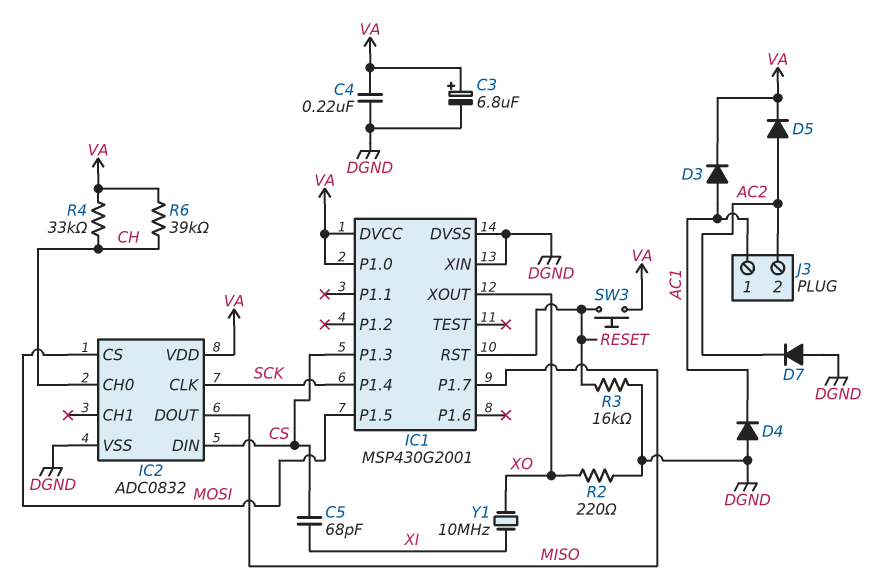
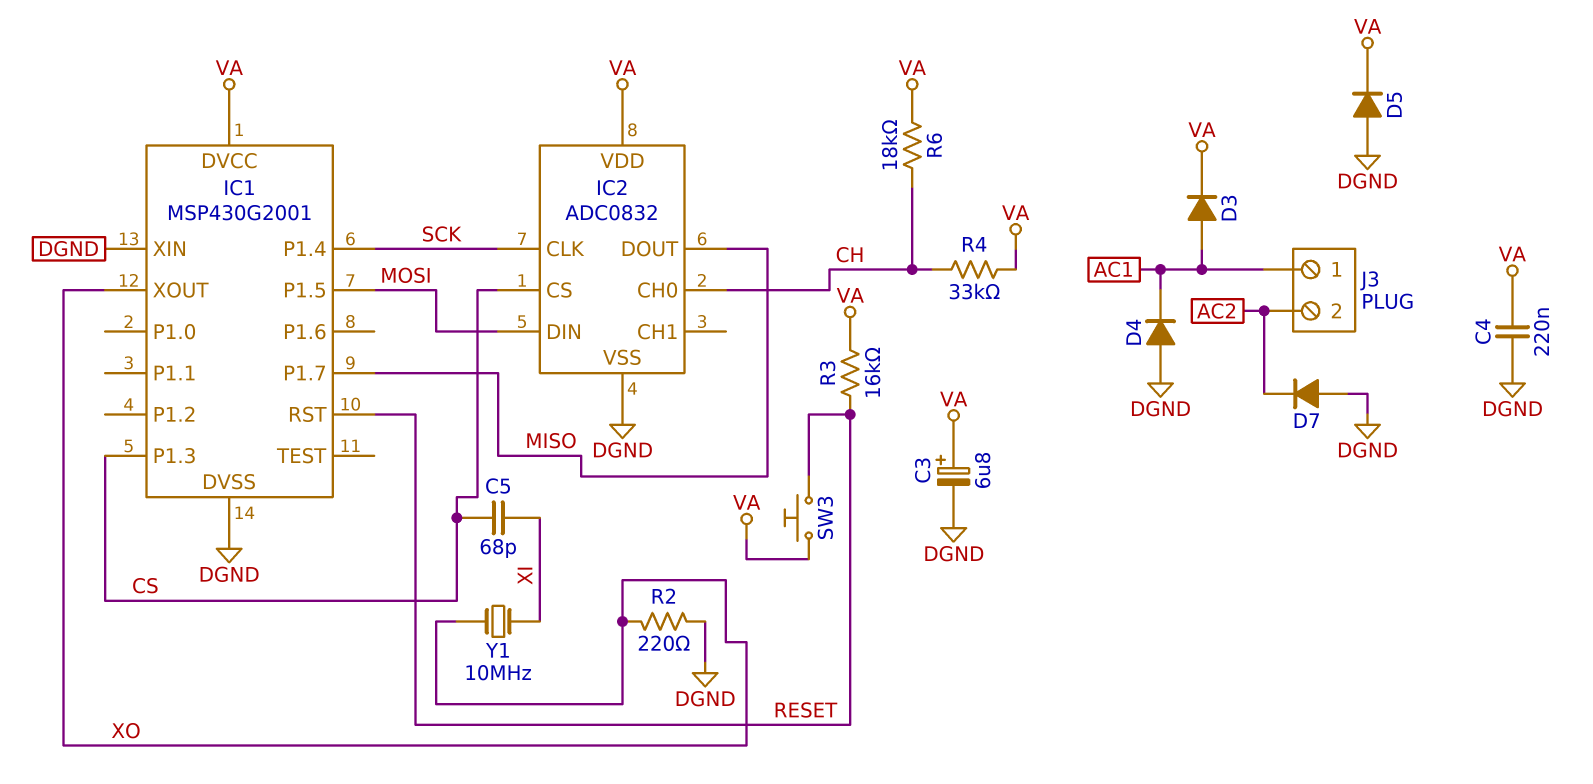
D5: diode (A AC2, K VA) -> diode (A DGND, K VA)
IC1 pin P1.0: VA -> none
IC2 pin CS: MOSI -> CS
IC2 pin DIN: CS -> MOSI
R3: 16k (DGND, RESET) -> 16k (RESET, VA)
R6: 39k (CH, VA) -> 18k (CH, VA)

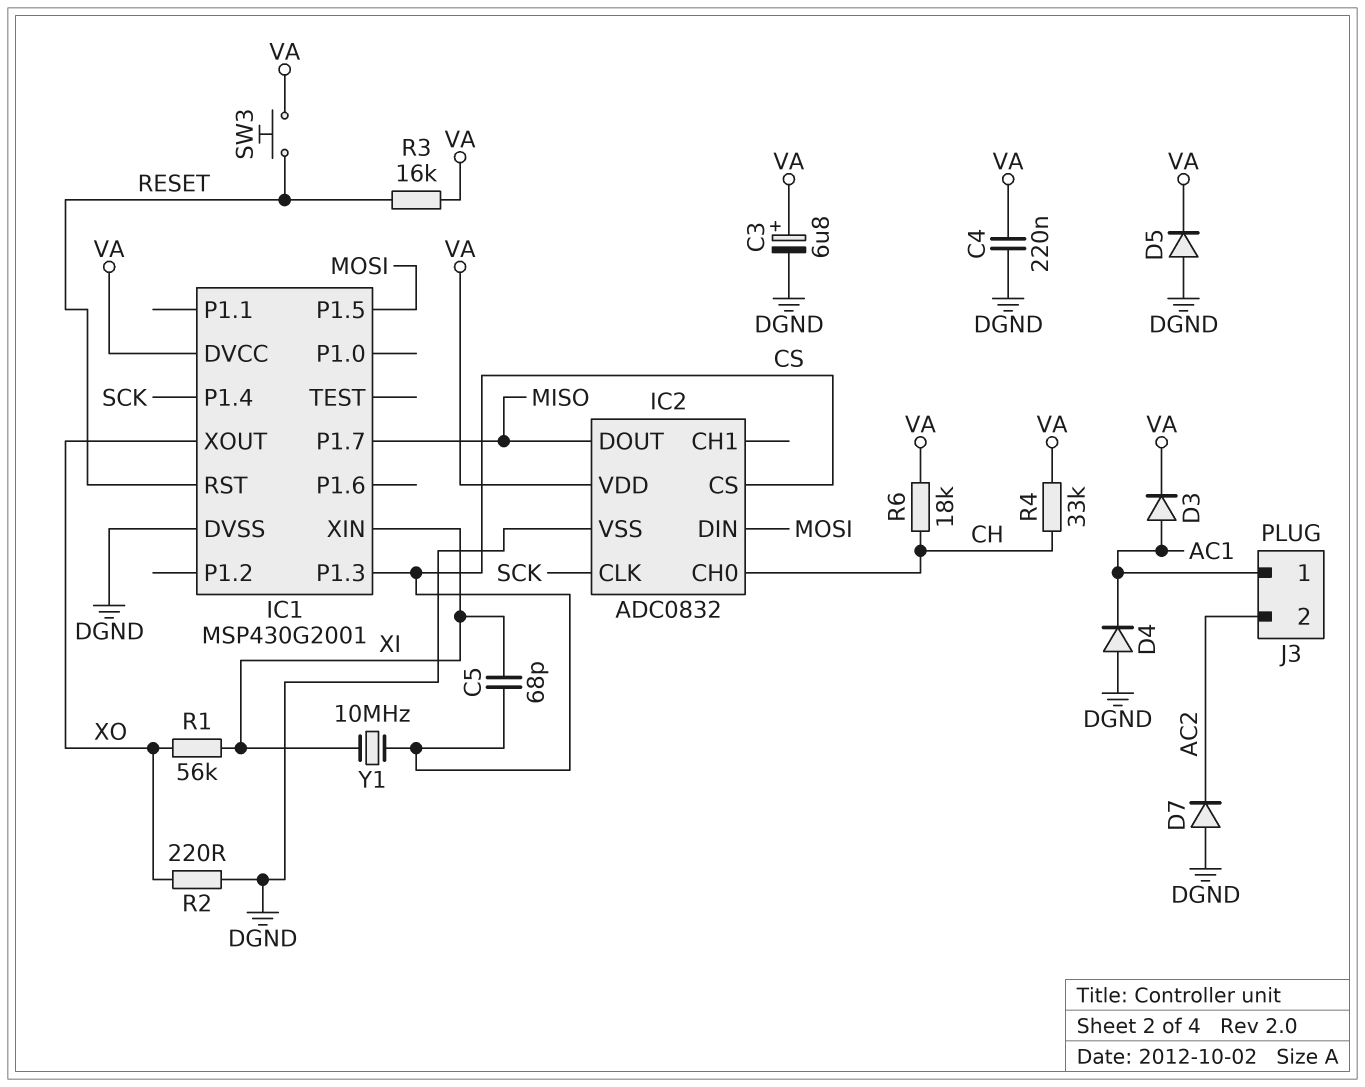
IC1 pin XIN: DGND -> XI
R1: none -> 56k (XI, XO)
Y1: 10MHz (XI, XO) -> 10MHz (CS, XI)

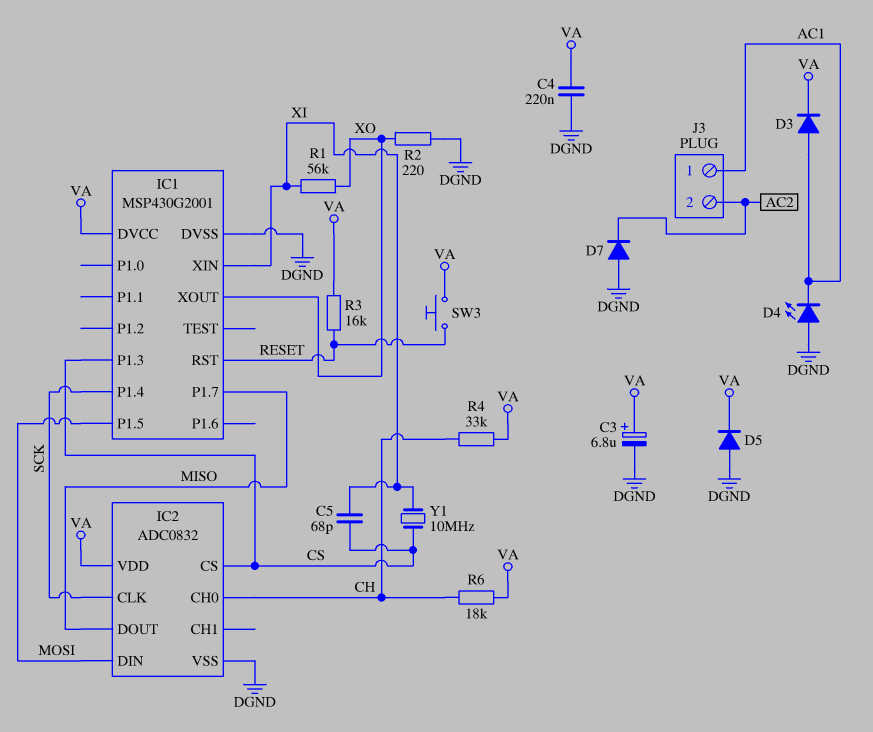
D4: diode (A DGND, K AC1) -> LED (A DGND, K AC1)

